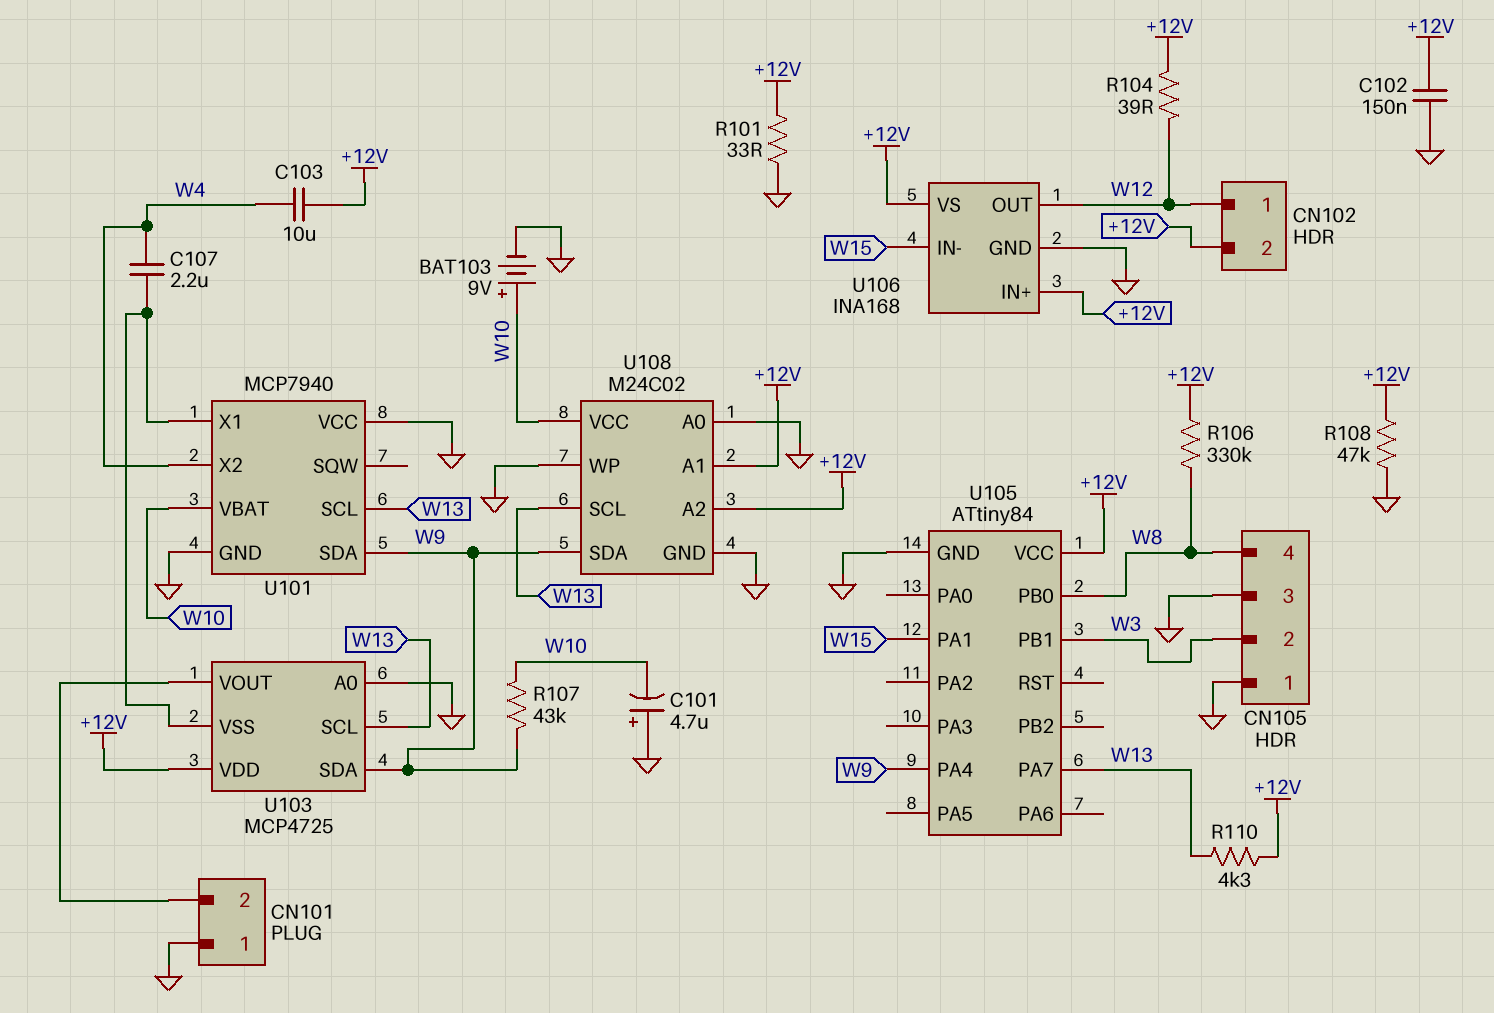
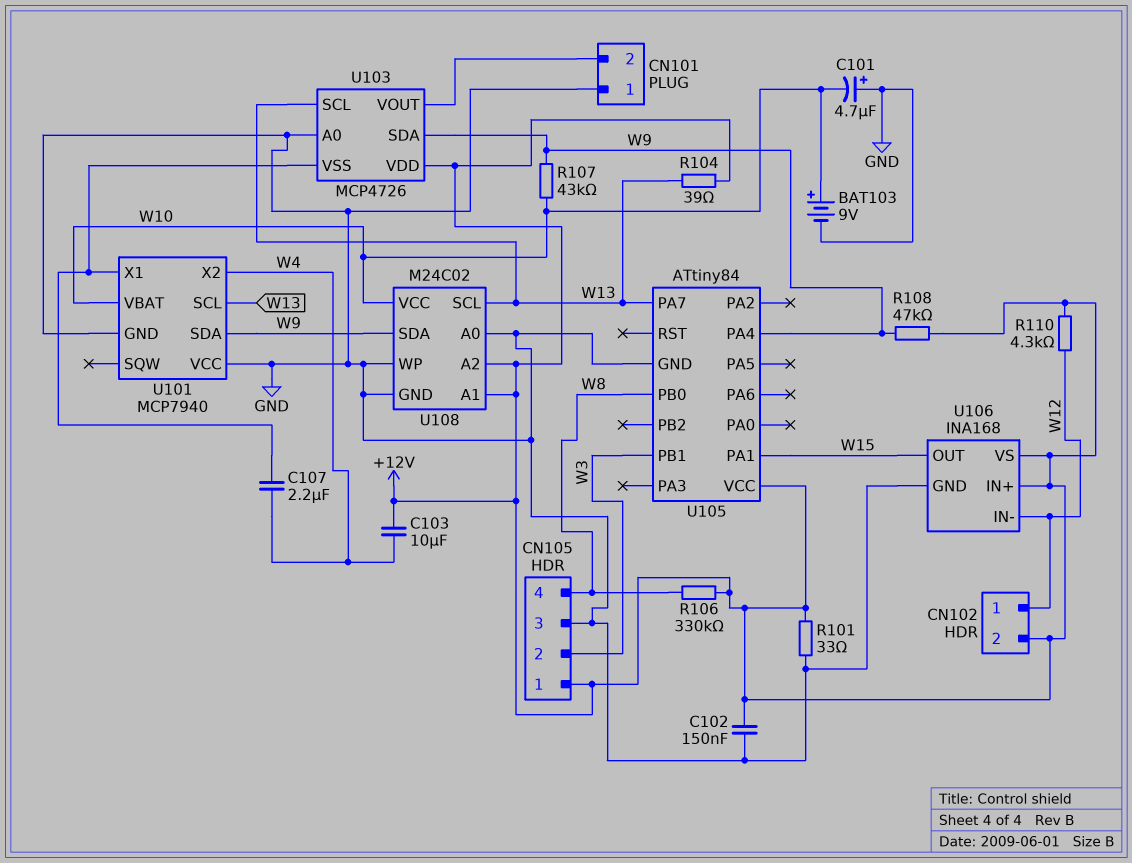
CN105 pin 1: GND -> +12V
R104: 39 (+12V, W12) -> 39 (+12V, W13)
R108: 47k (+12V, GND) -> 47k (+12V, W9)
R110: 4.3k (+12V, W13) -> 4.3k (+12V, W12)
U103: MCP4725 -> MCP4726
U106 pin IN-: W15 -> W12
U106 pin OUT: W12 -> W15

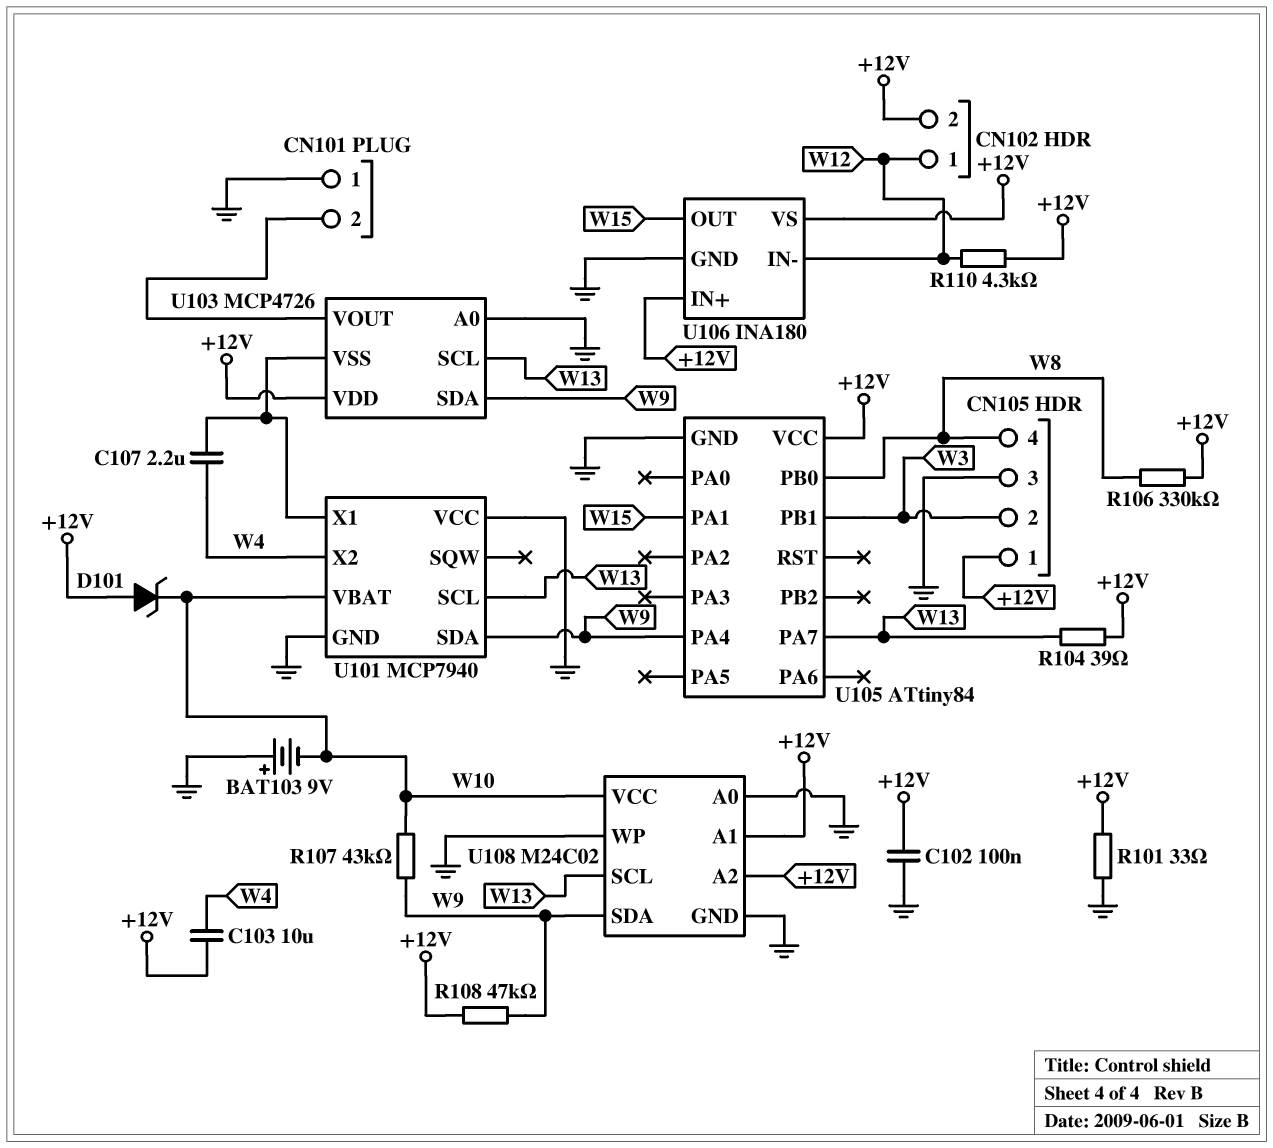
BAT103: 9V (plus W10, minus GND) -> 9V (plus GND, minus W10)
C101: 4.7uF (plus GND, minus W10) -> none
C102: 150nF (+12V, GND) -> 100nF (+12V, GND)
D101: none -> zener (A +12V, K W10)
U106: INA168 -> INA180

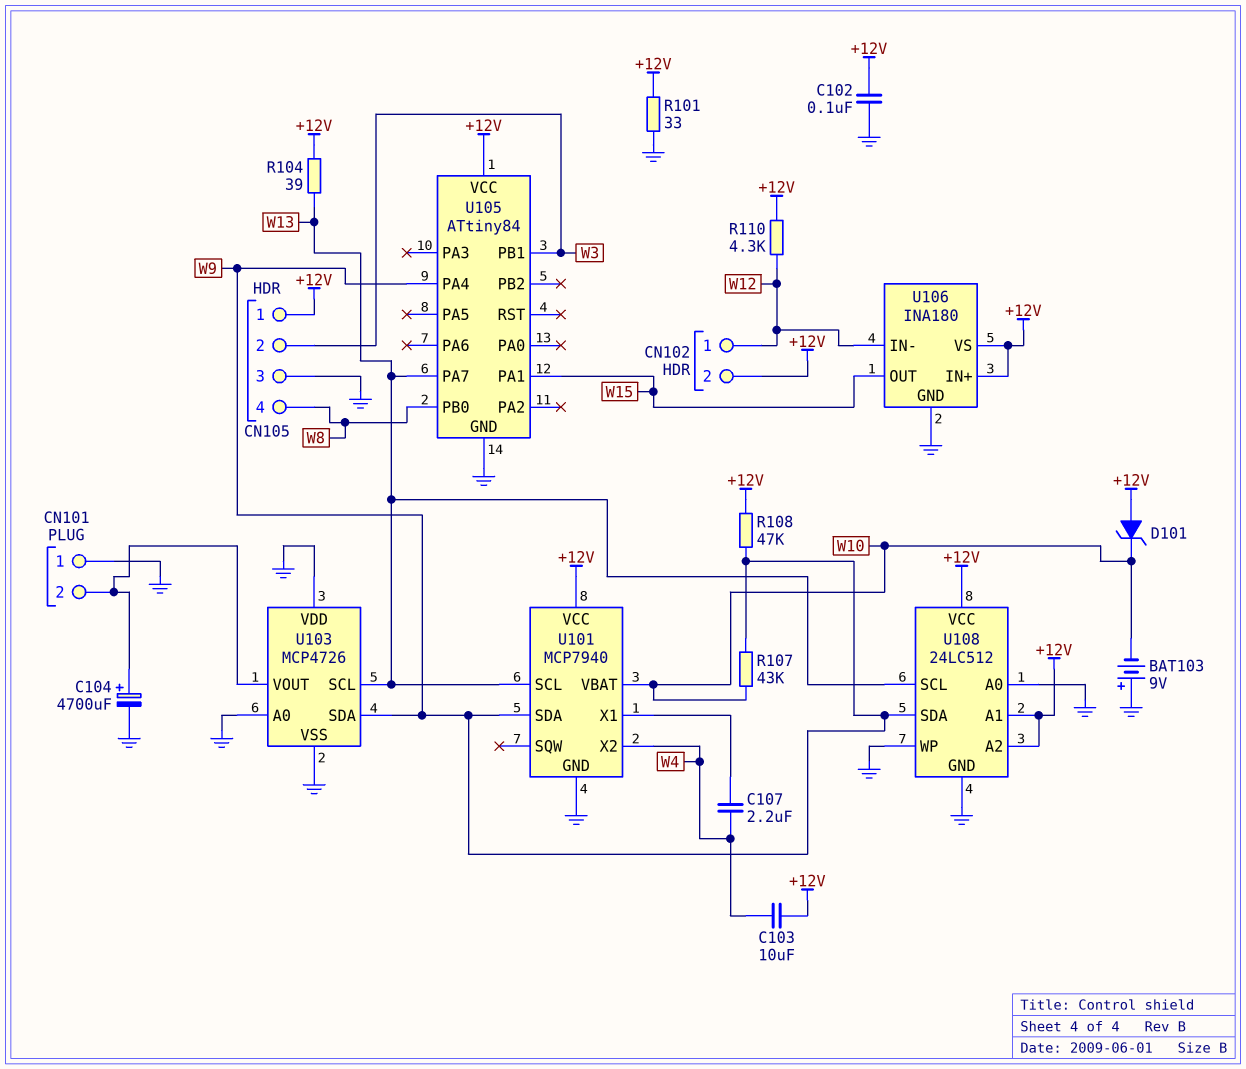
C104: none -> 4700uF (plus CN101/2, minus GND)
R106: 330k (+12V, W8) -> none
U101 pin VCC: GND -> +12V
U103 pin VDD: +12V -> GND
U103 pin VSS: U101/X1 -> GND
U108: M24C02 -> 24LC512
U108 pin VCC: W10 -> +12V

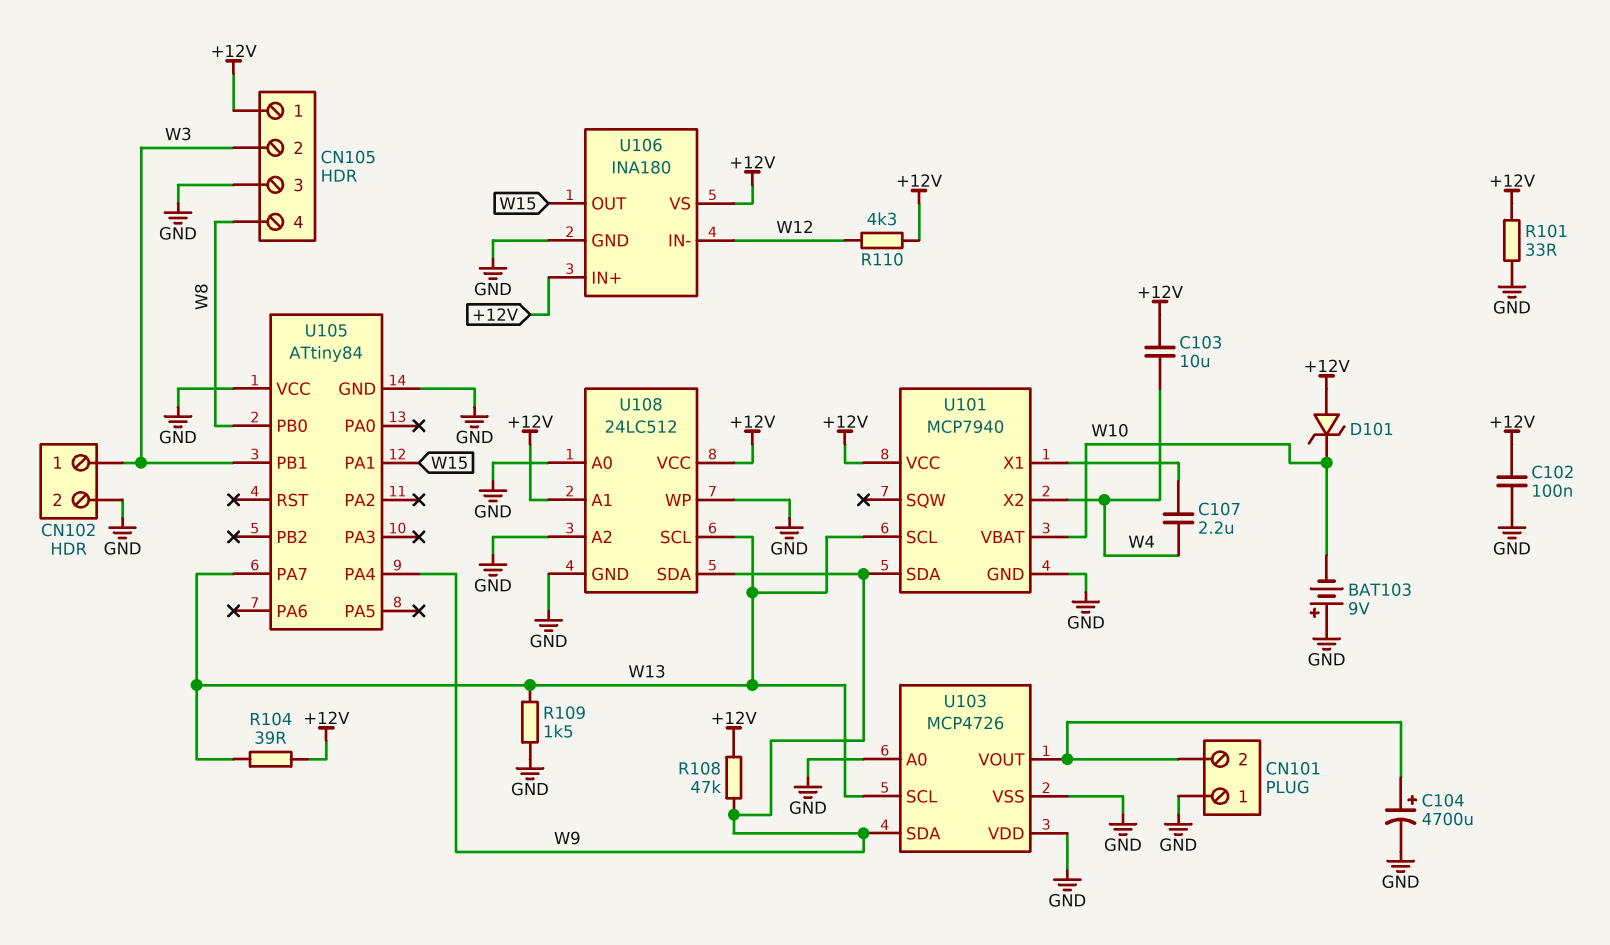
CN102 pin 1: W12 -> W3
CN102 pin 2: +12V -> GND
R107: 43k (W9, W10) -> none
R109: none -> 1.5k (GND, W13)
U105 pin VCC: +12V -> GND
U108 pin A2: +12V -> GND

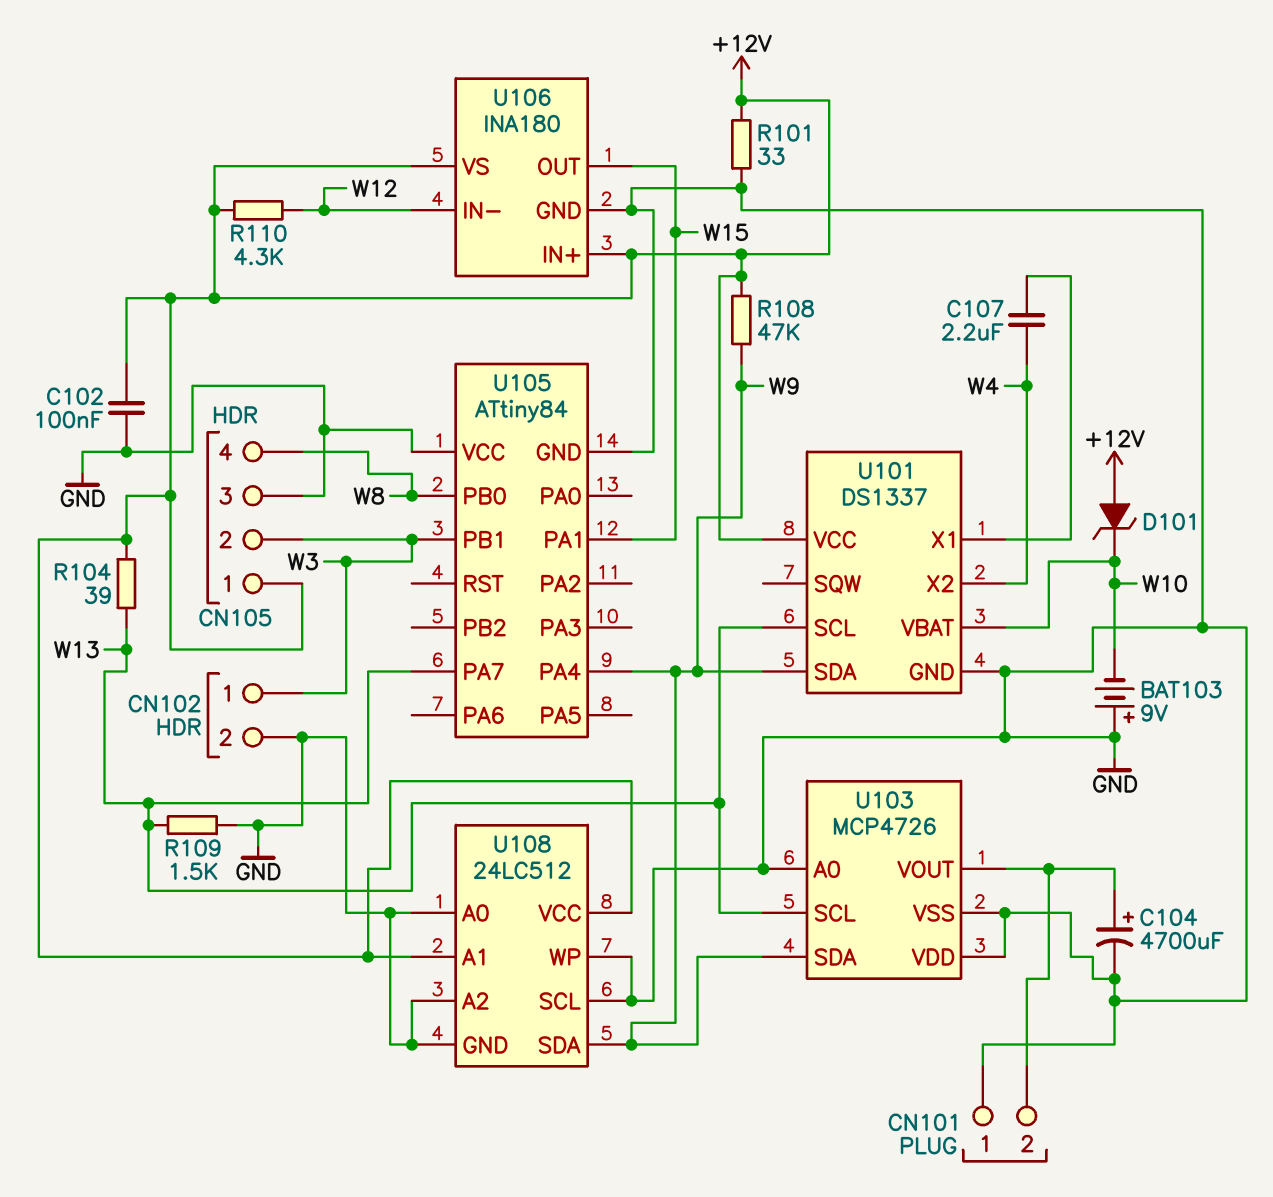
C103: 10uF (+12V, W4) -> none
U101: MCP7940 -> DS1337
U108 pin SCL: W13 -> GND

